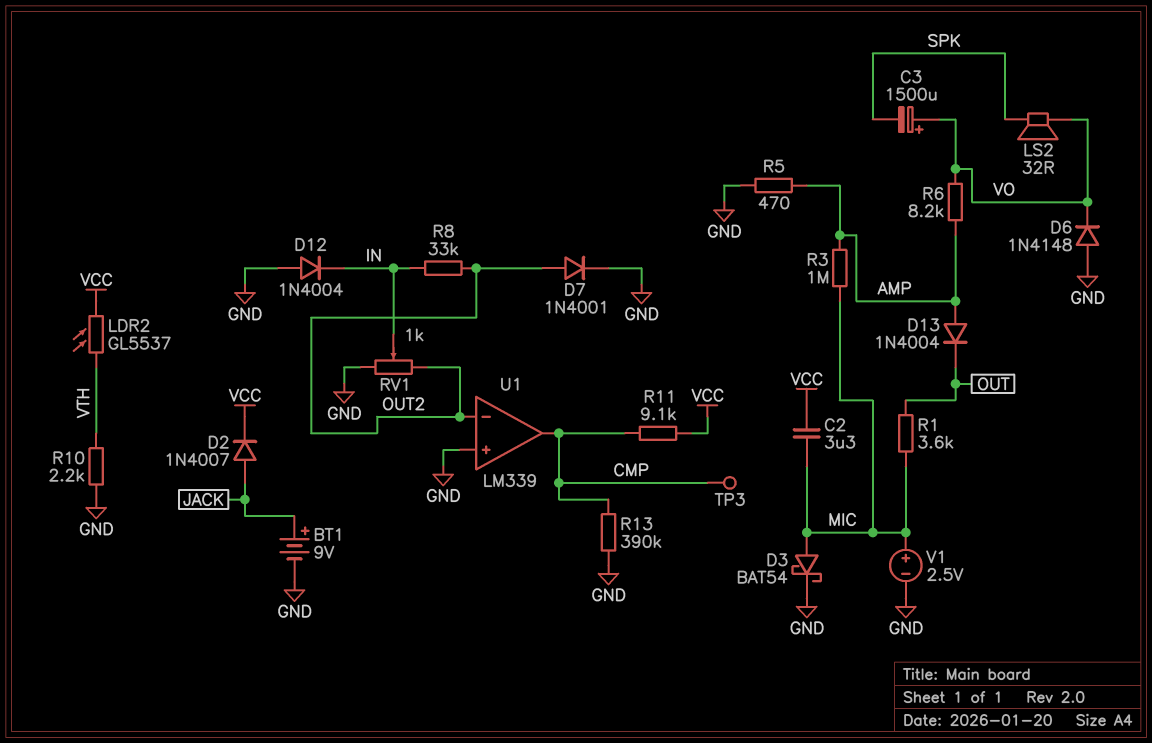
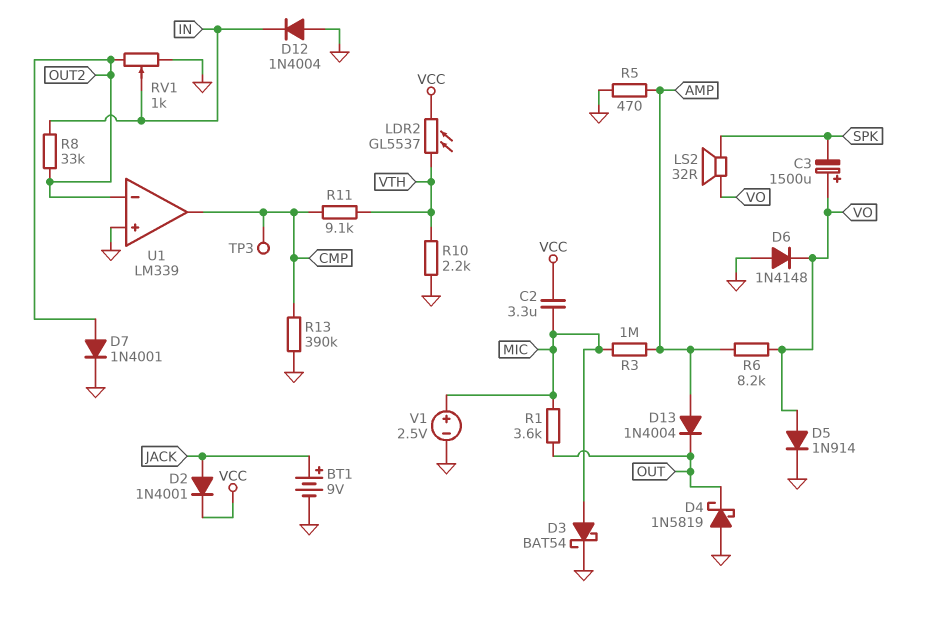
D2: diode 1N4007 (A JACK, K VCC) -> diode 1N4001 (A JACK, K VCC)
D4: none -> schottky 1N5819 (A GND, K OUT)
D5: none -> diode 1N914 (A VO, K GND)
R11: 9.1k (CMP, VCC) -> 9.1k (CMP, VTH)

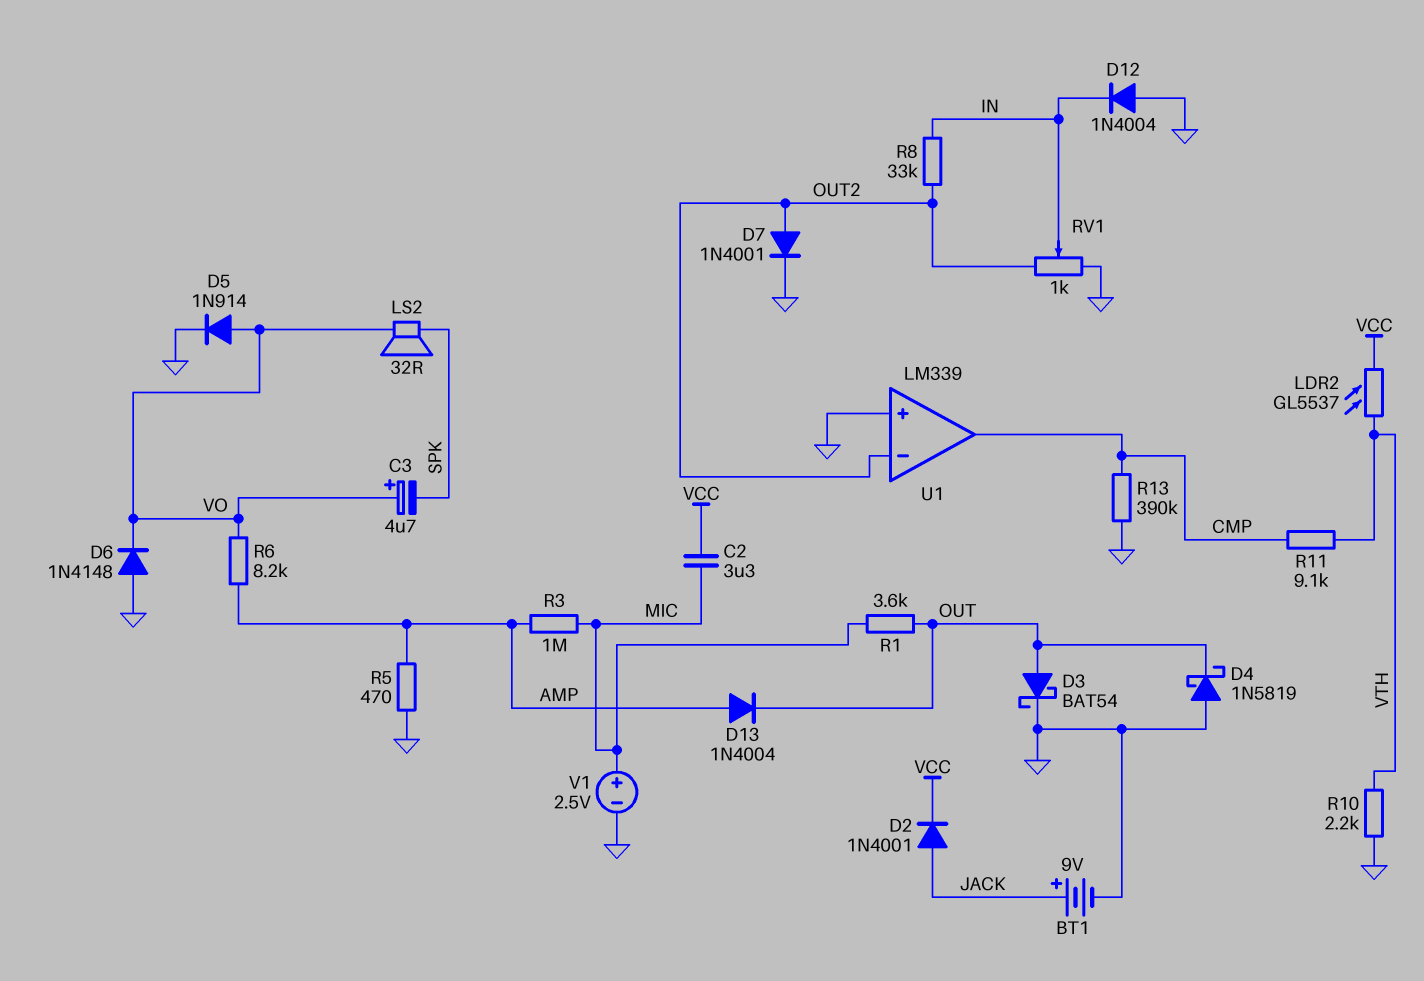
C3: 1500uF (plus VO, minus SPK) -> 4.7uF (plus VO, minus SPK)
D3: schottky BAT54 (A MIC, K GND) -> schottky BAT54 (A OUT, K GND)
TP3: test point (CMP) -> none

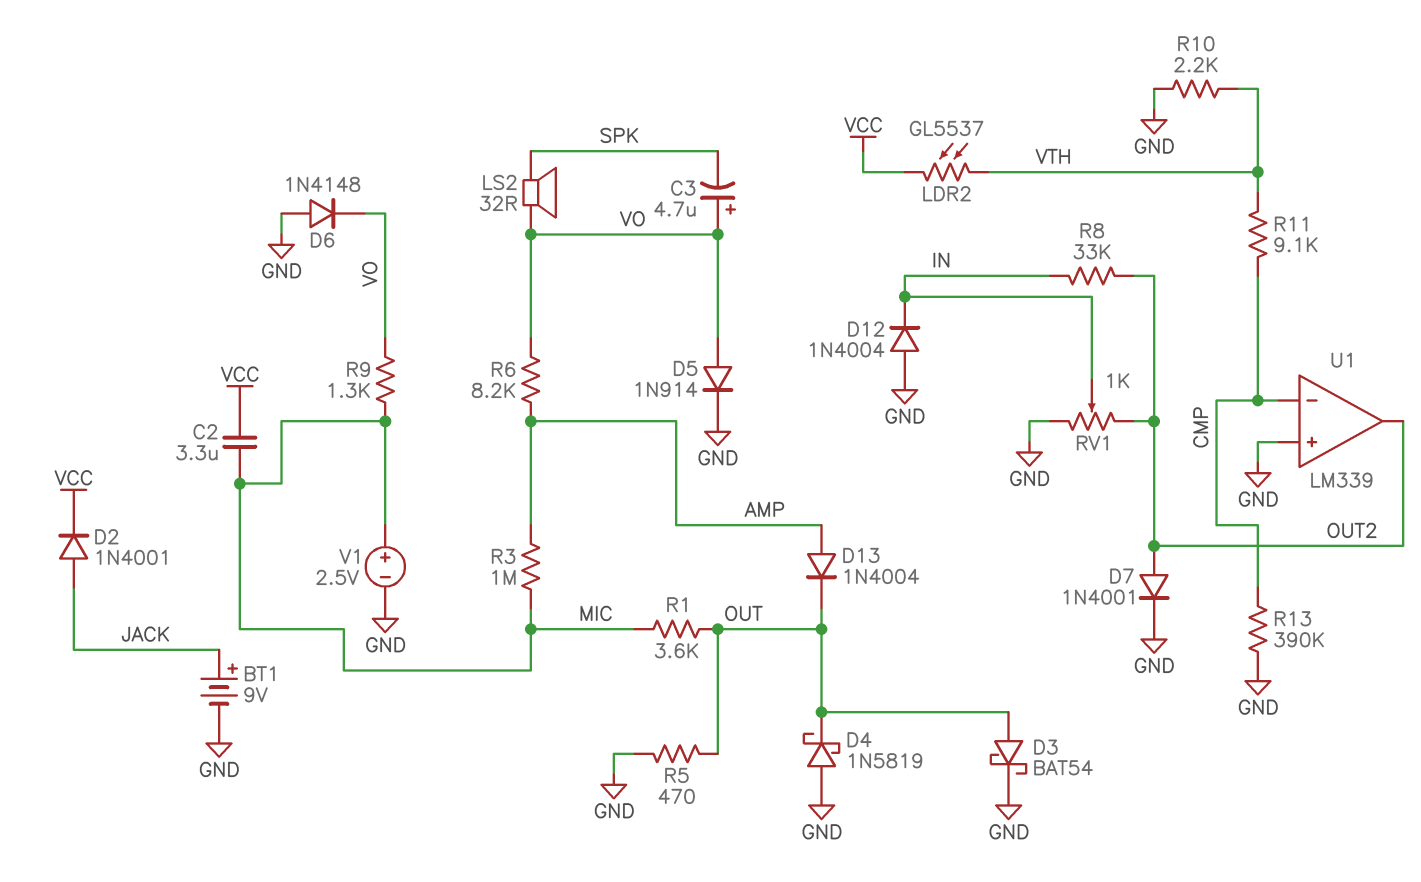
R5: 470 (AMP, GND) -> 470 (GND, OUT)
R9: none -> 1.3k (MIC, VO)
U1 pin in-: OUT2 -> CMP
U1 pin out: CMP -> OUT2

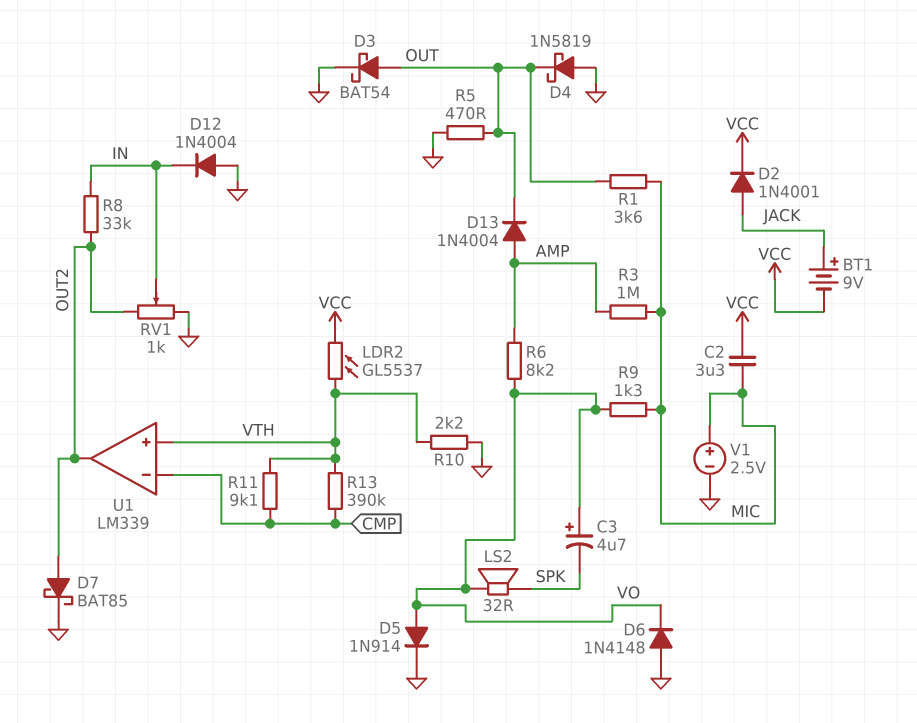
BT1: 9V (plus JACK, minus GND) -> 9V (plus JACK, minus VCC)
D7: diode 1N4001 (A OUT2, K GND) -> schottky BAT85 (A OUT2, K GND)
R13: 390k (CMP, GND) -> 390k (CMP, VTH)
U1 pin in+: GND -> VTH

